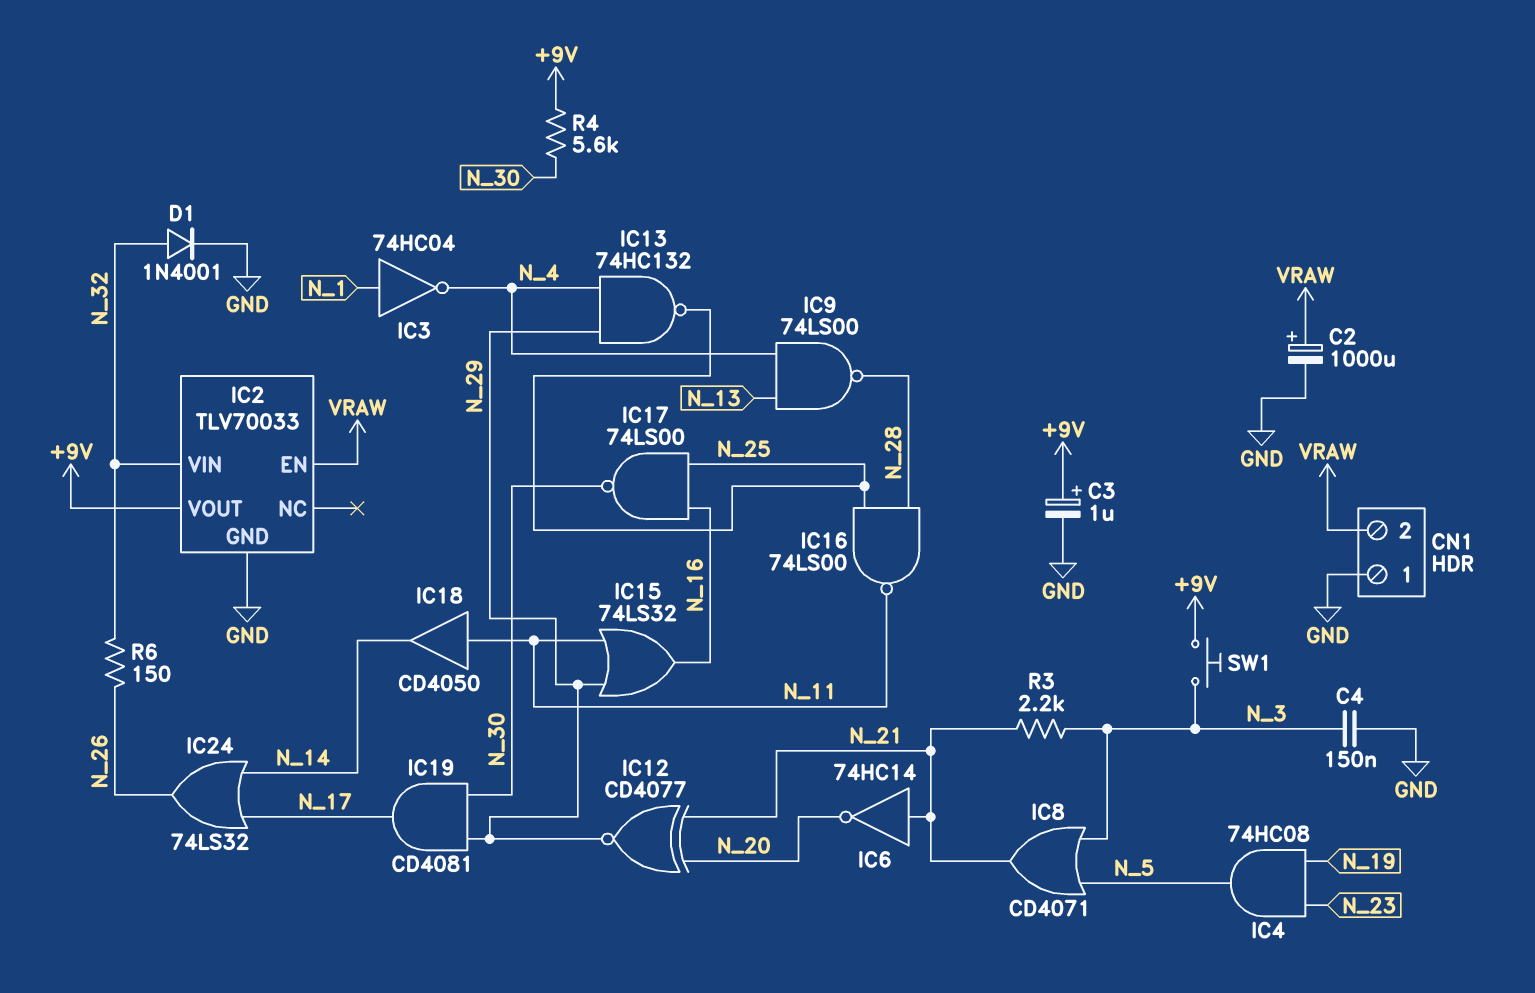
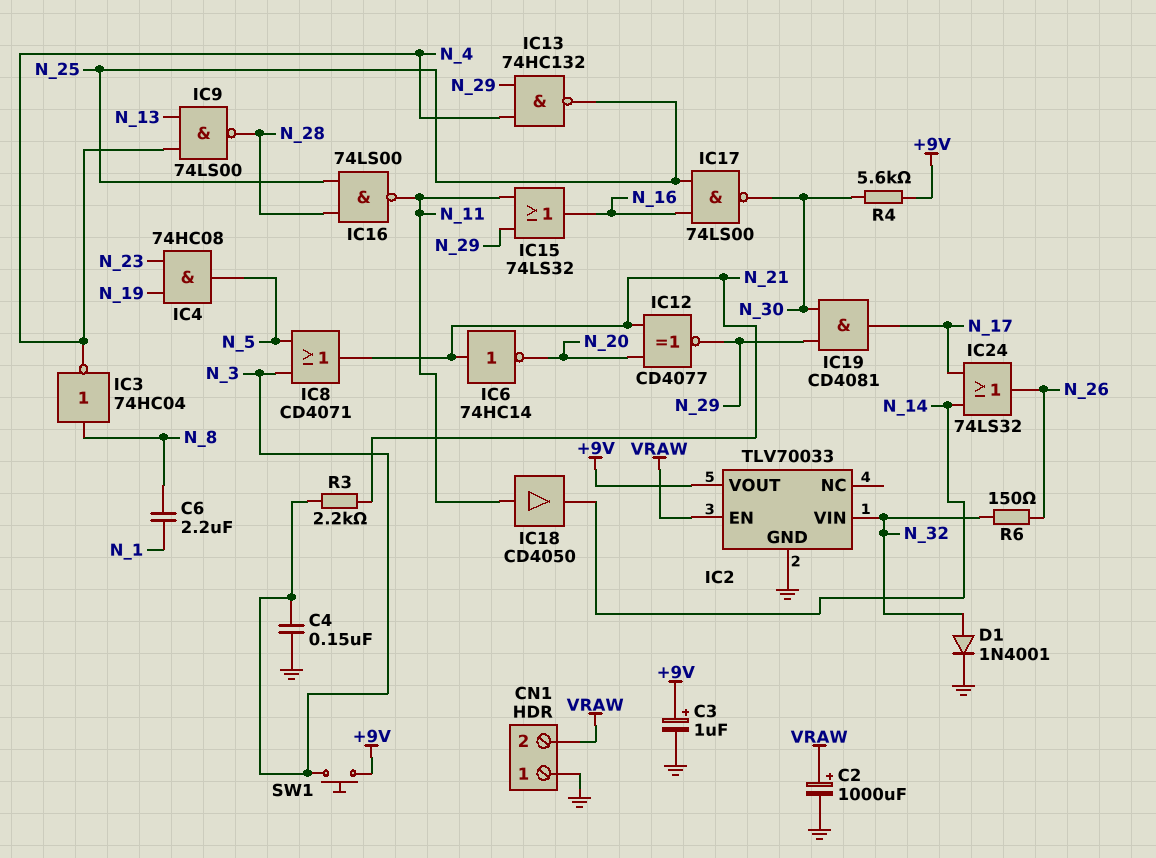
C6: none -> 2.2uF (N_1, N_8)
IC3: NOT 74HC04 (in N_1, out N_4) -> NOT 74HC04 (in N_8, out N_4)

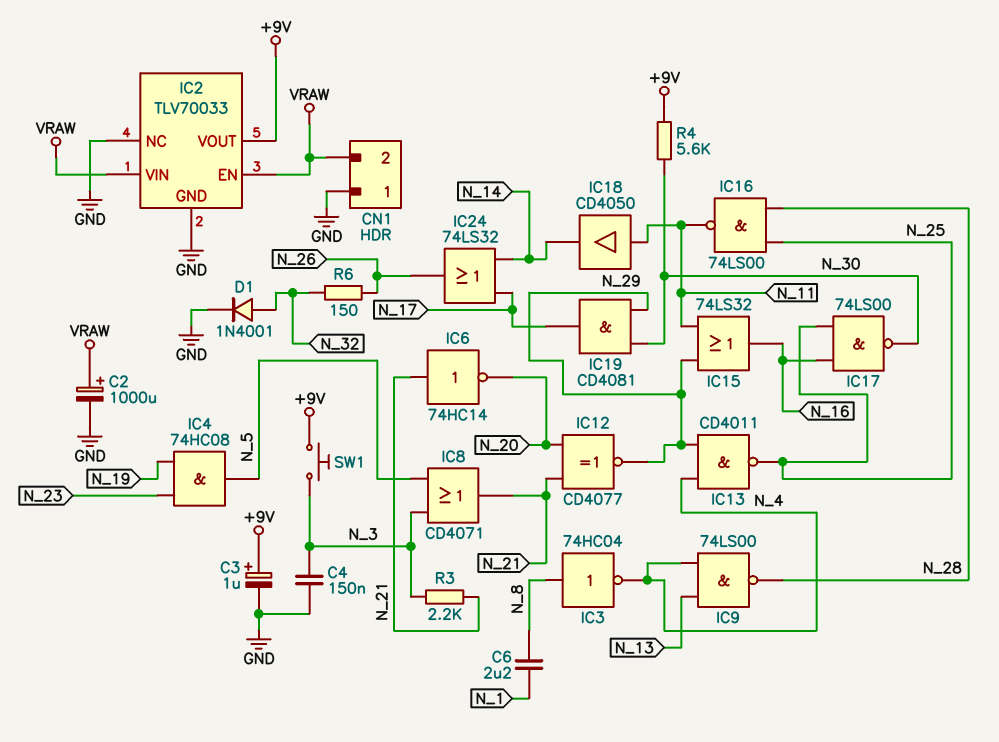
IC2 pin NC: none -> GND
IC2 pin VIN: N_32 -> VRAW
IC13: NAND 74HC132 (in N_4, in N_29, out N_25) -> NAND CD4011 (in N_4, in N_29, out N_25)

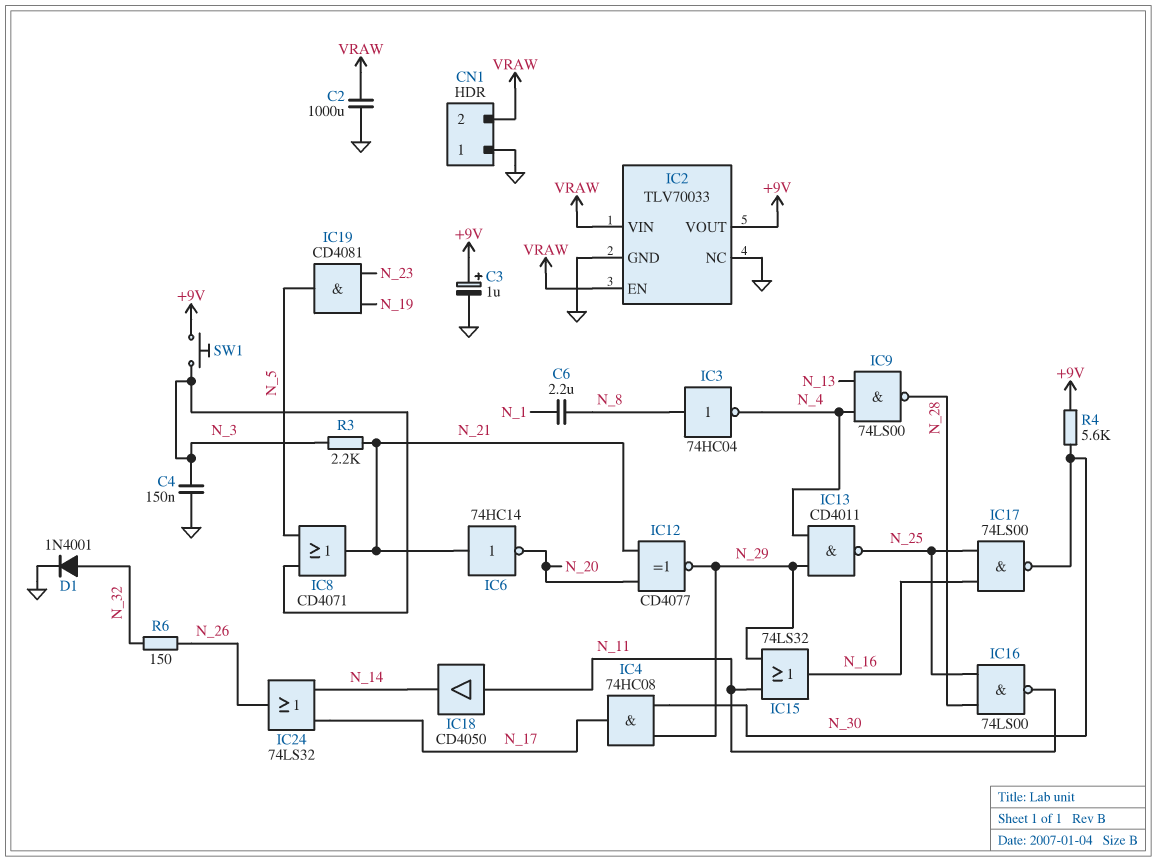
C2: 1000uF (plus VRAW, minus GND) -> 1000uF (GND, VRAW)
IC4: AND 74HC08 (in N_19, in N_23, out N_5) -> AND 74HC08 (in N_29, in N_30, out N_17)
IC19: AND CD4081 (in N_29, in N_30, out N_17) -> AND CD4081 (in N_19, in N_23, out N_5)

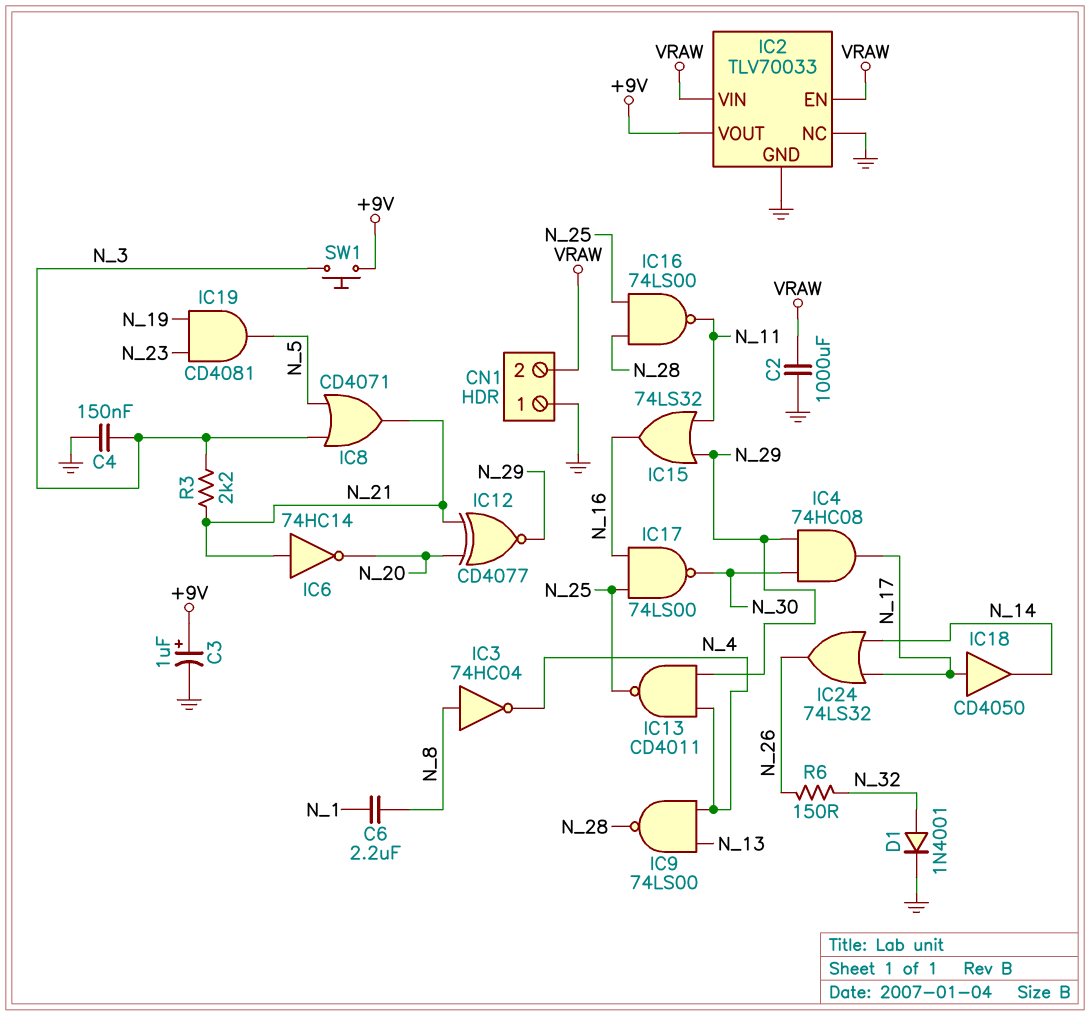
IC18: buffer CD4050 (in N_11, out N_14) -> buffer CD4050 (in N_17, out N_14)
R4: 5.6k (+9V, N_30) -> none

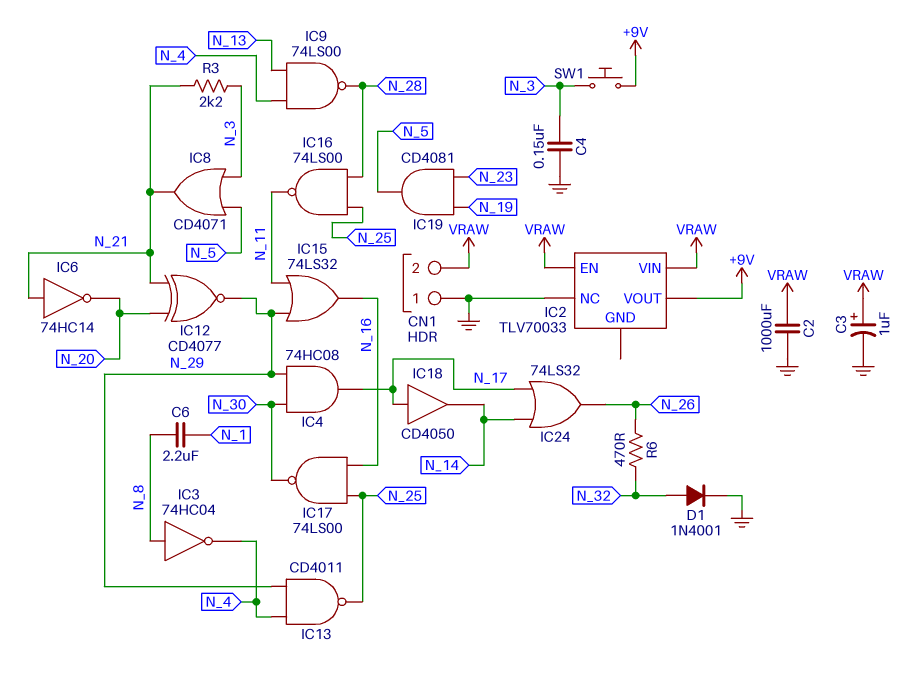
C3: 1uF (plus +9V, minus GND) -> 1uF (plus VRAW, minus GND)
IC2 pin GND: GND -> none
R6: 150 (N_26, N_32) -> 470 (N_26, N_32)

